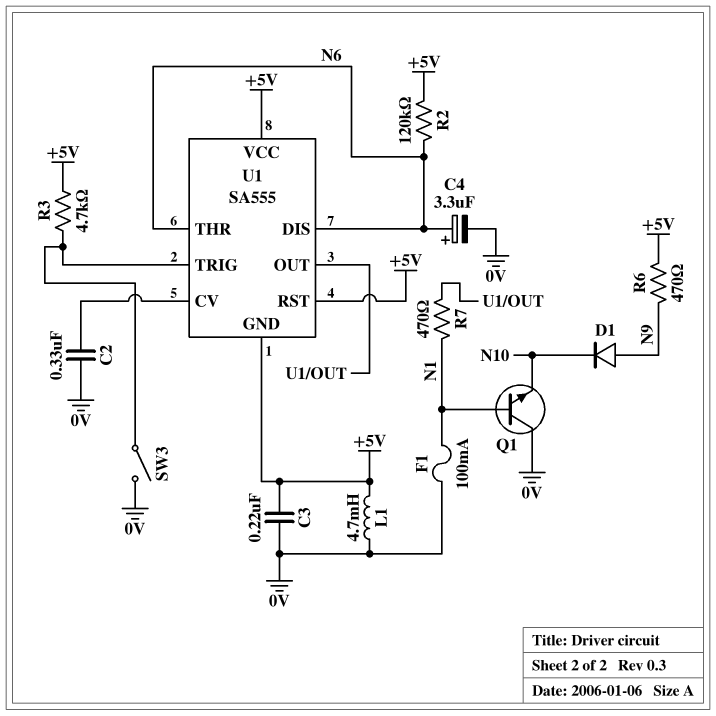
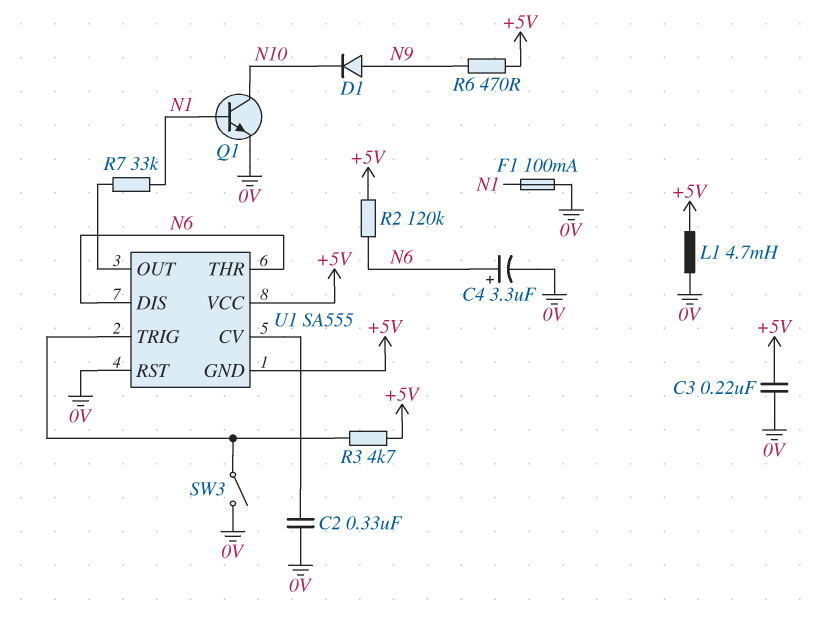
Q1: NPN (B N1, C 0V, E N10) -> NPN (B N1, C N10, E 0V)
R7: 470 (N1, U1/OUT) -> 33k (N1, U1/OUT)
U1 pin RST: +5V -> 0V

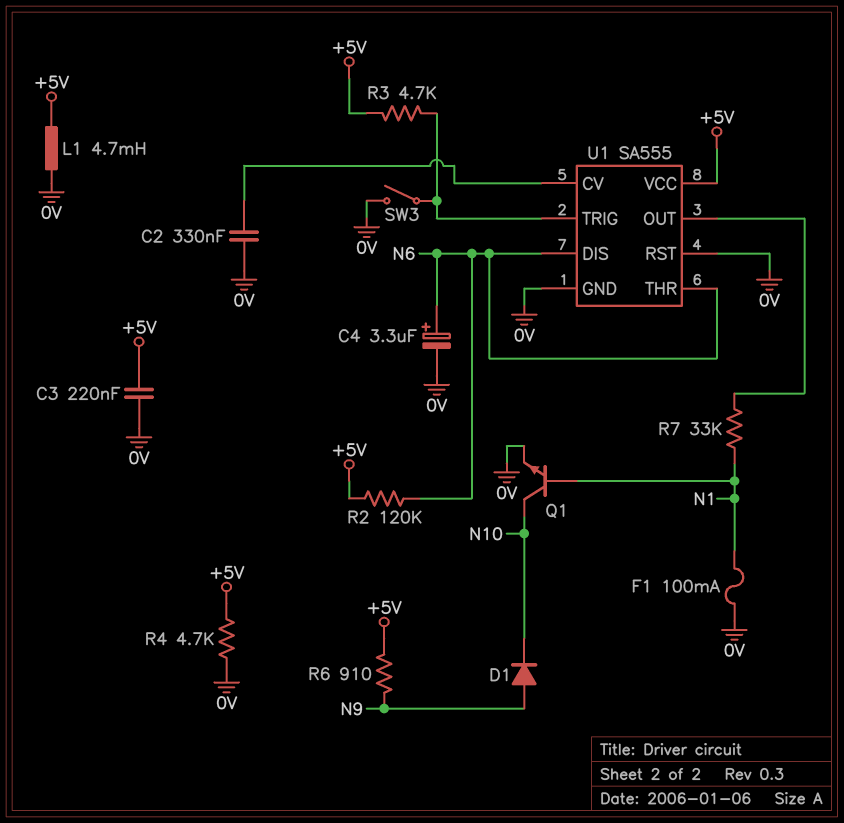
R4: none -> 4.7k (+5V, 0V)
R6: 470 (+5V, N9) -> 910 (+5V, N9)
U1 pin GND: +5V -> 0V

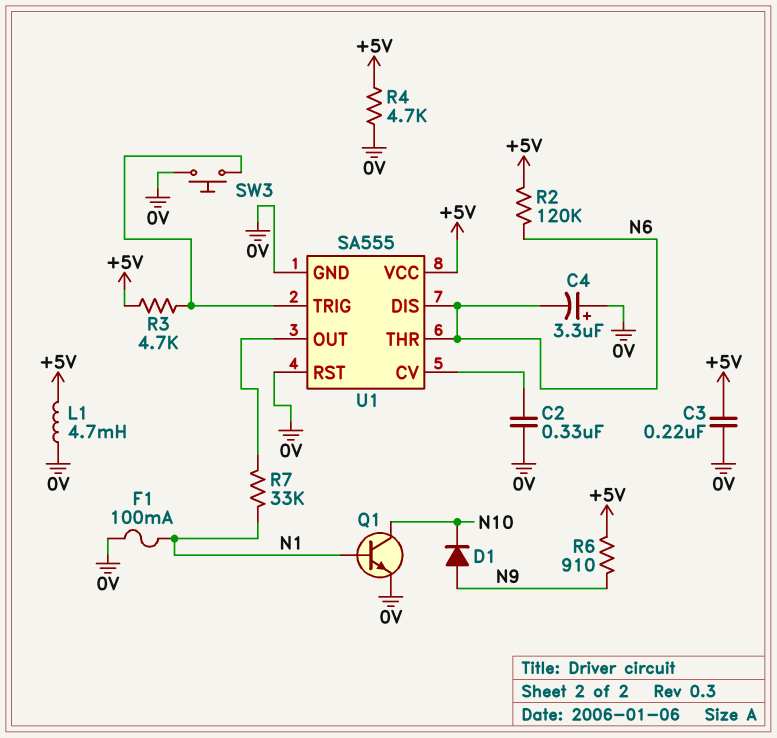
C4: 3.3uF (plus N6, minus 0V) -> 3.3uF (plus 0V, minus N6)
SW3: switch (0V, U1/TRIG) -> button (0V, U1/TRIG)

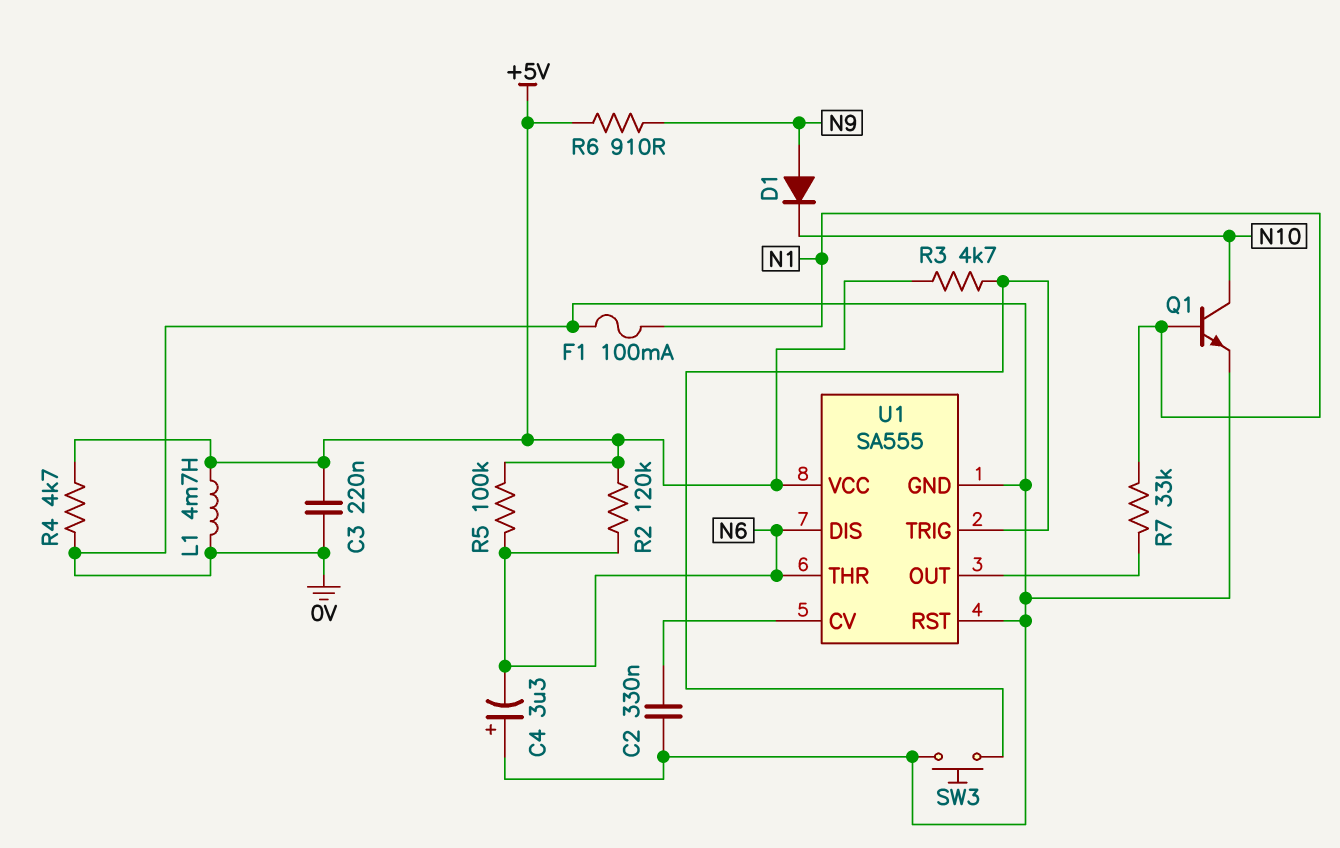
R5: none -> 100k (+5V, N6)

